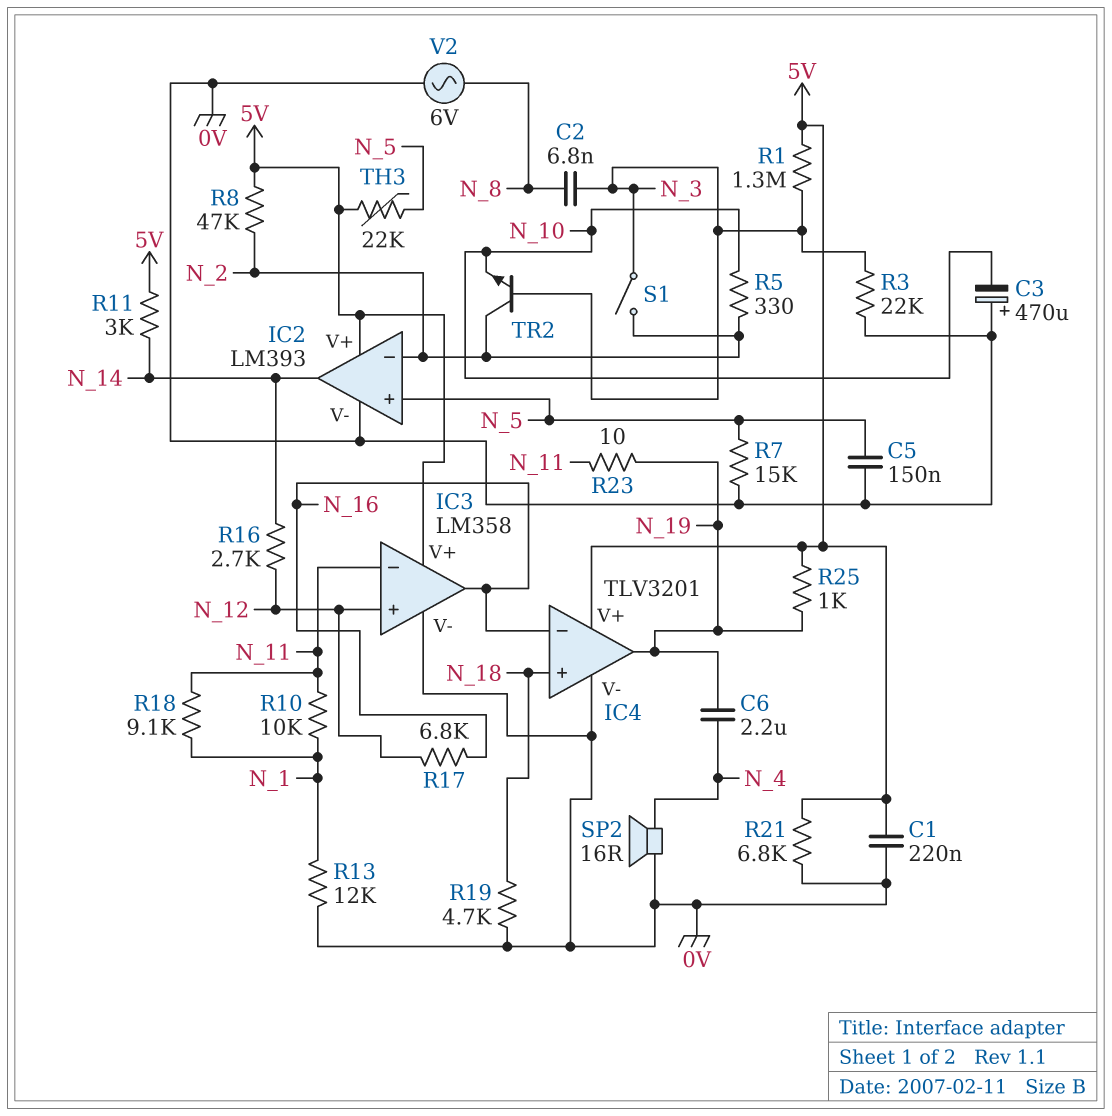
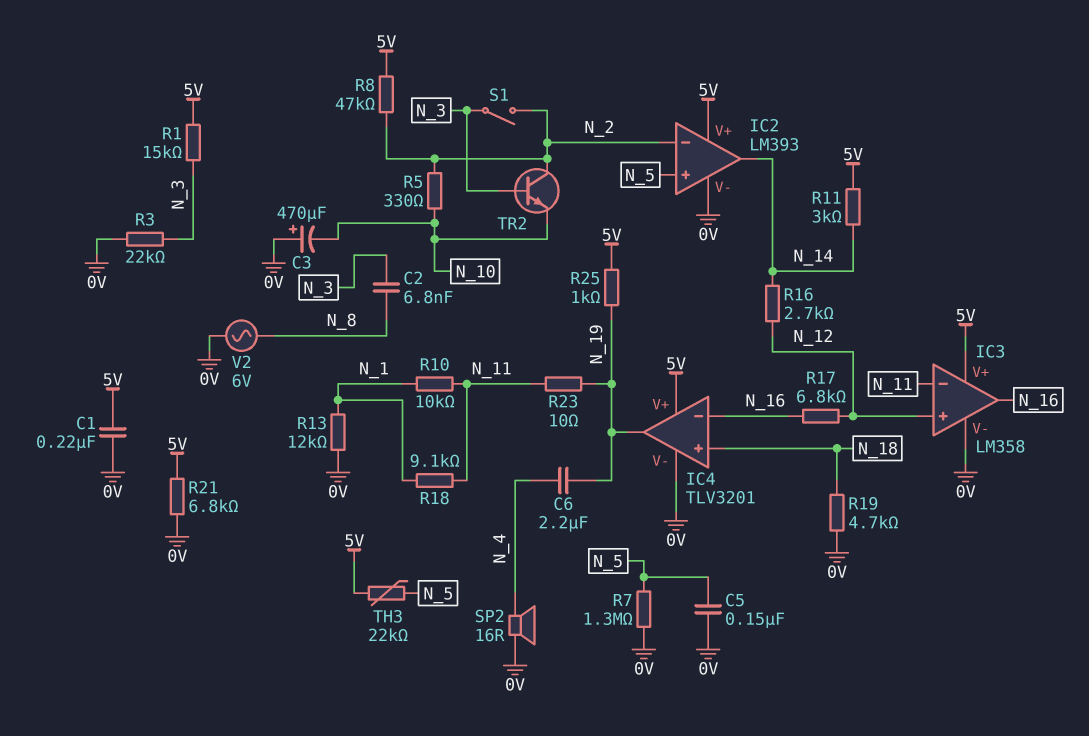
R1: 1.3M (5V, N_3) -> 15k (5V, N_3)
R7: 15k (0V, N_5) -> 1.3M (0V, N_5)

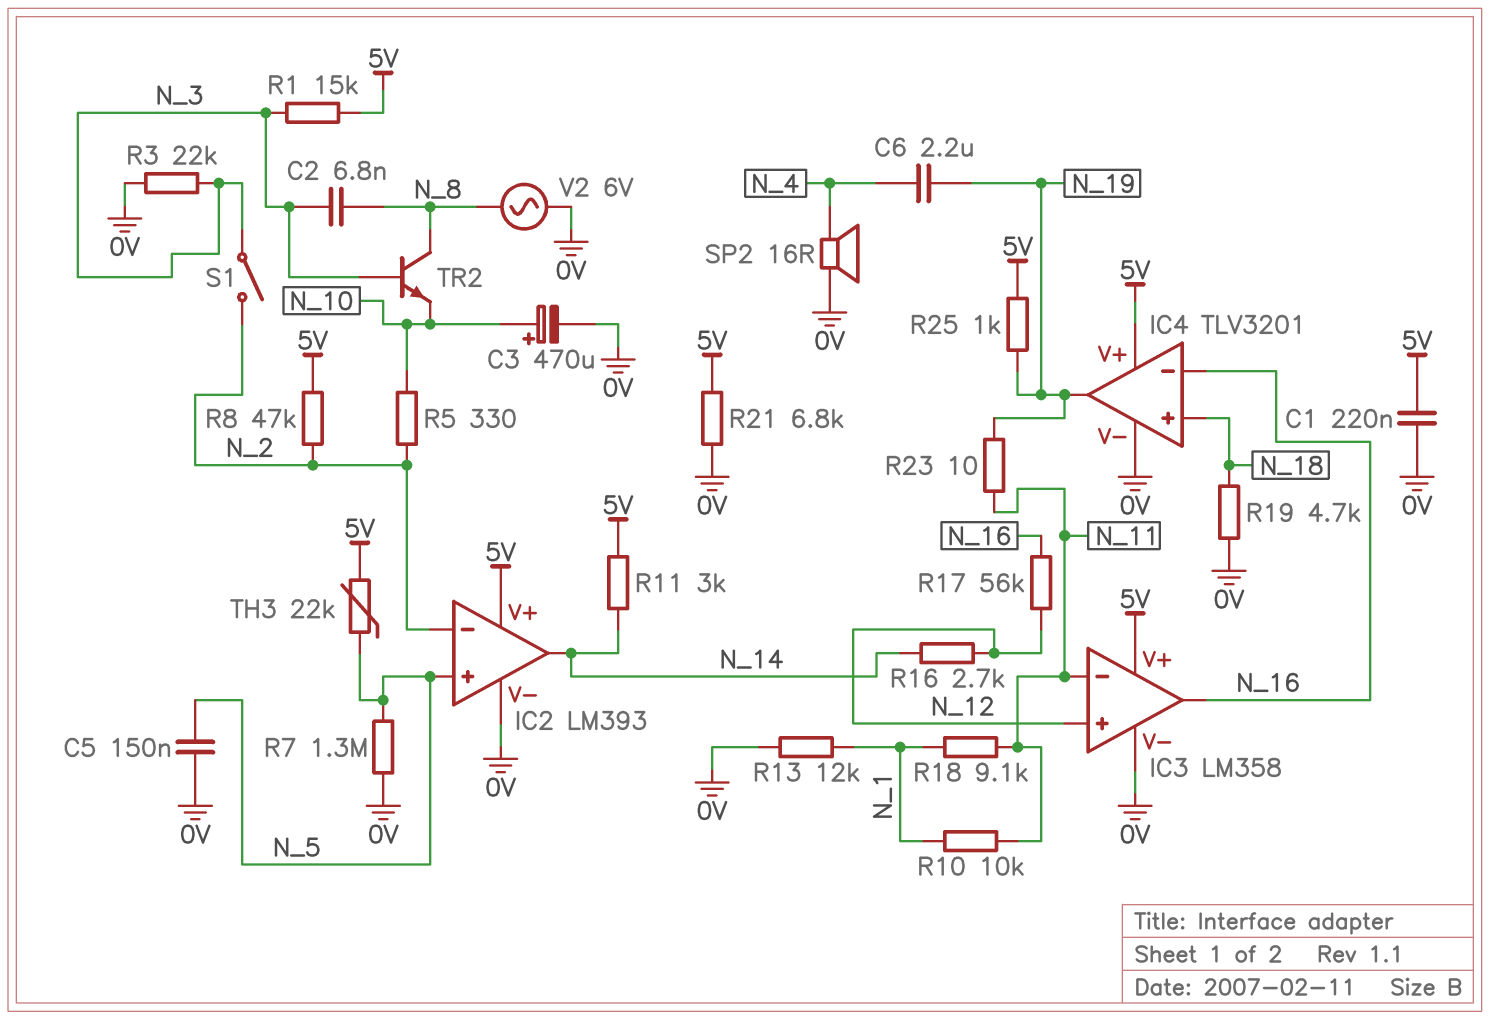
C3: 470uF (plus 0V, minus N_10) -> 470uF (plus N_10, minus 0V)
R17: 6.8k (N_12, N_16) -> 56k (N_12, N_16)
TR2: NPN (B N_3, C N_2, E N_10) -> NPN (B N_3, C N_8, E N_10)

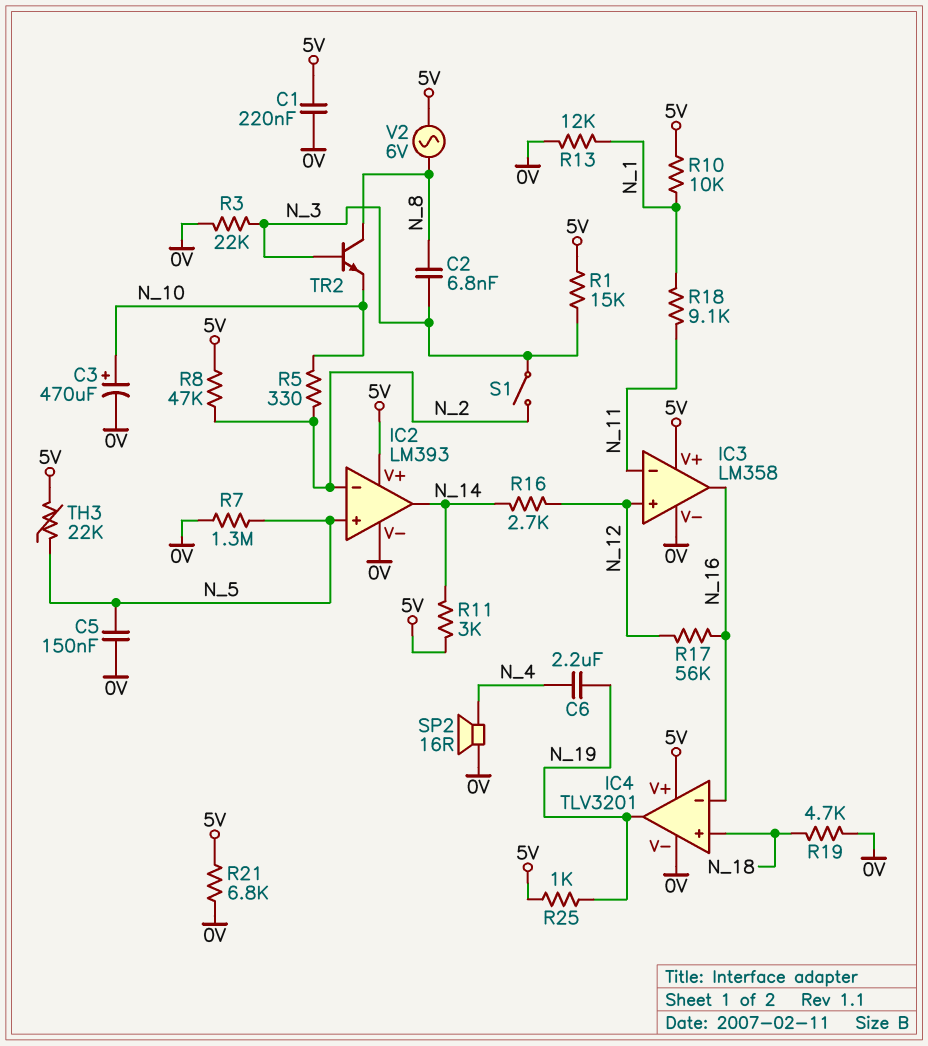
R10: 10k (N_1, N_11) -> 10k (5V, N_1)
R23: 10 (N_11, N_19) -> none
V2: AC 6V (0V, N_8) -> AC 6V (5V, N_8)

